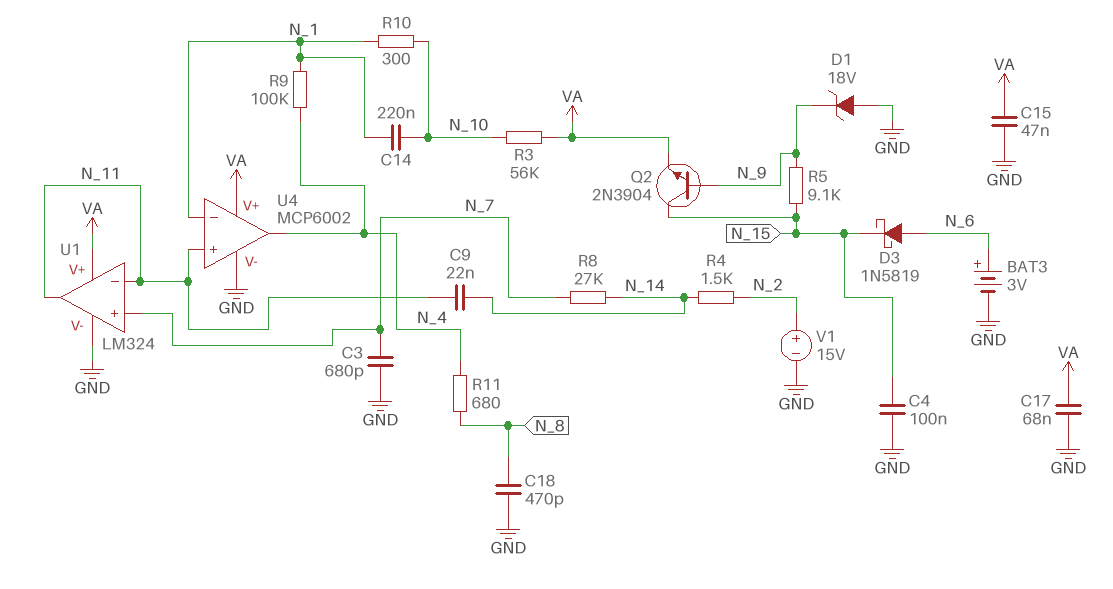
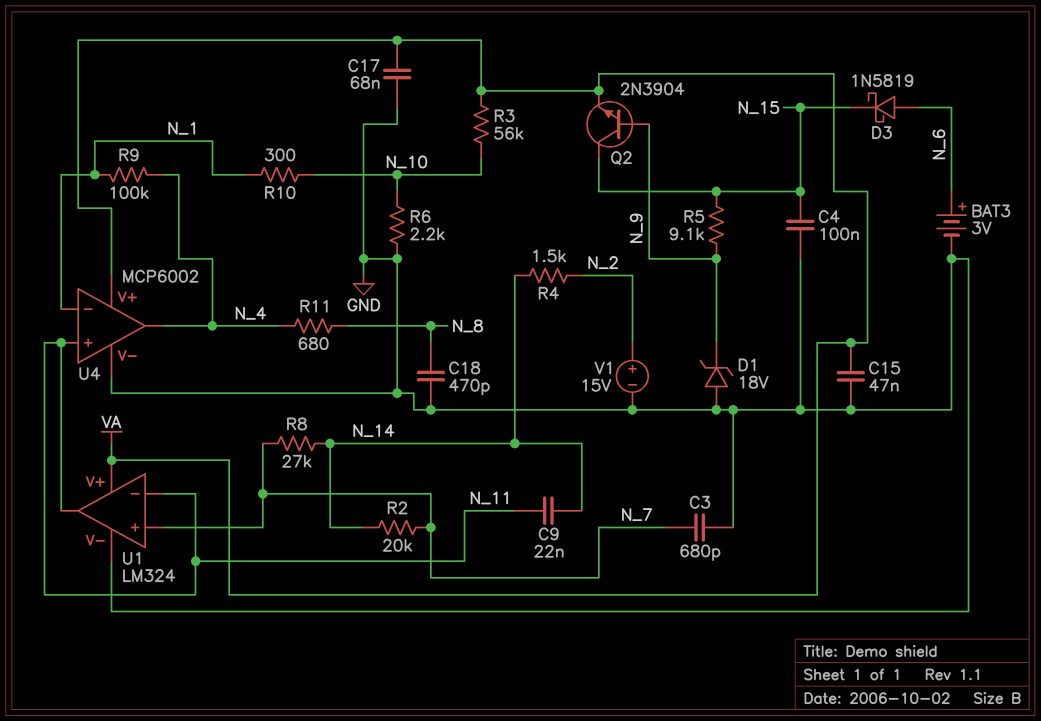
C14: 220nF (N_1, N_10) -> none
R2: none -> 20k (N_7, N_14)
R6: none -> 2.2k (GND, N_10)

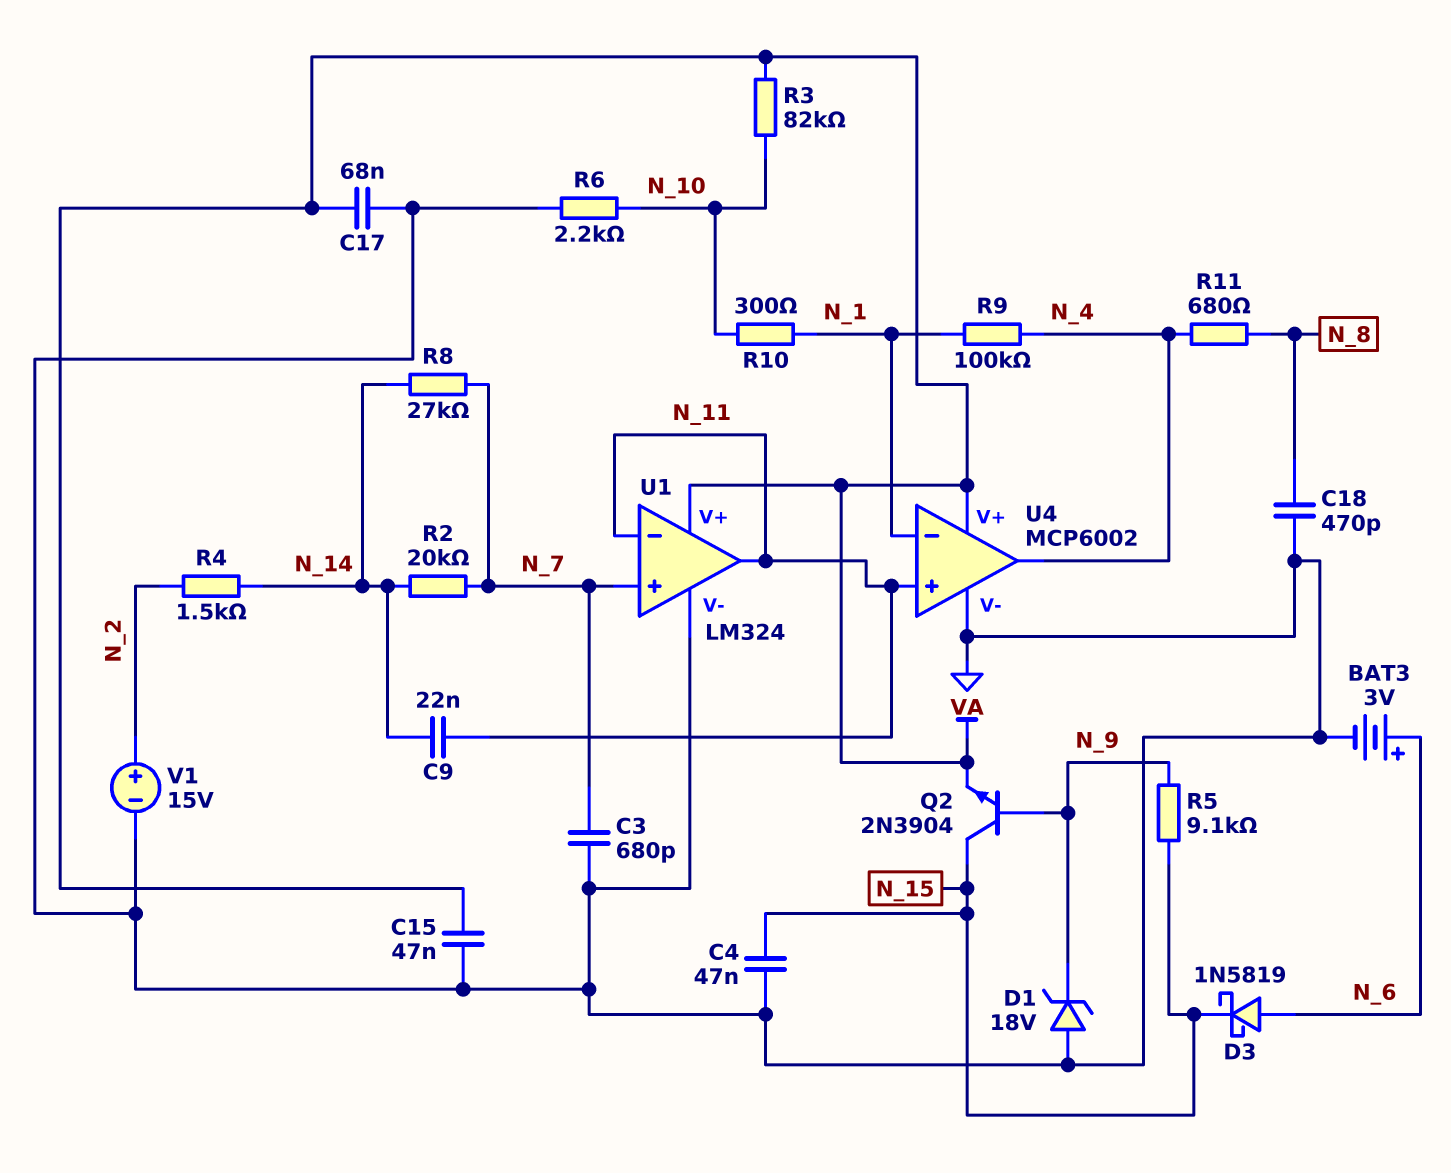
C4: 100nF (GND, N_15) -> 47nF (GND, N_15)
R3: 56k (N_10, VA) -> 82k (N_10, VA)

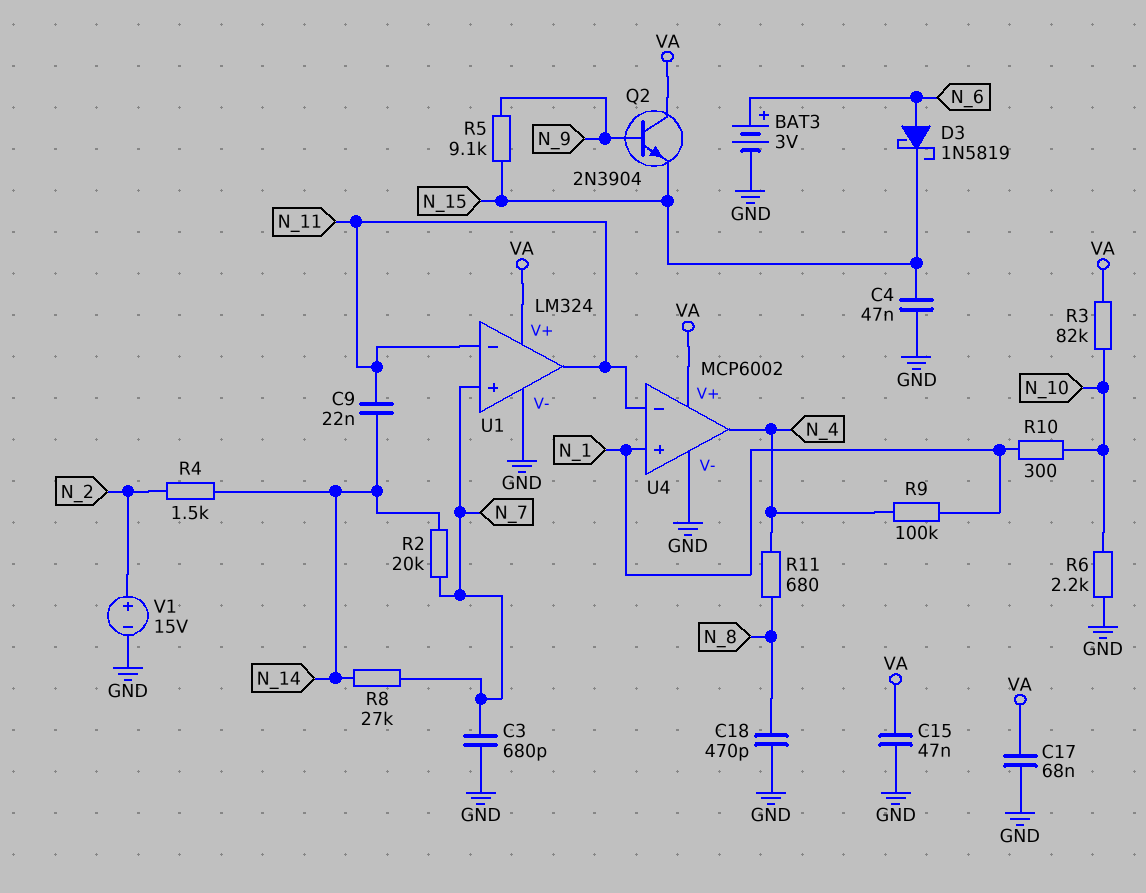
D1: zener 18V (A GND, K N_9) -> none
Q2: NPN 2N3904 (B N_9, C N_15, E VA) -> NPN 2N3904 (B N_9, C VA, E N_15)
U4 pin in+: N_11 -> N_1
U4 pin in-: N_1 -> N_11

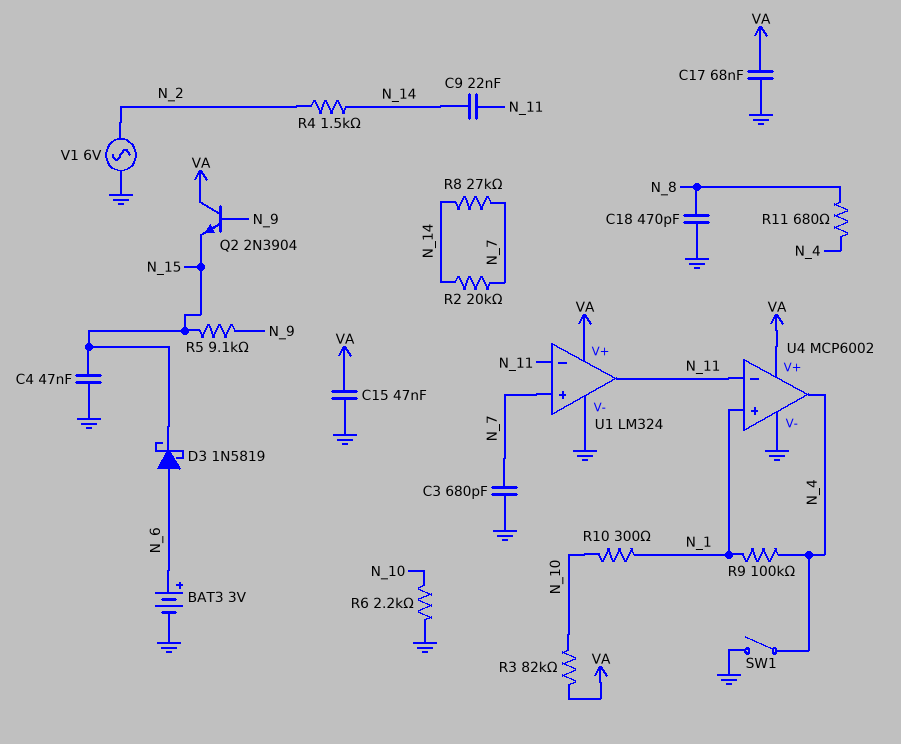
SW1: none -> switch (GND, N_4)
V1: 15V (plus N_2, minus GND) -> AC 6V (GND, N_2)

